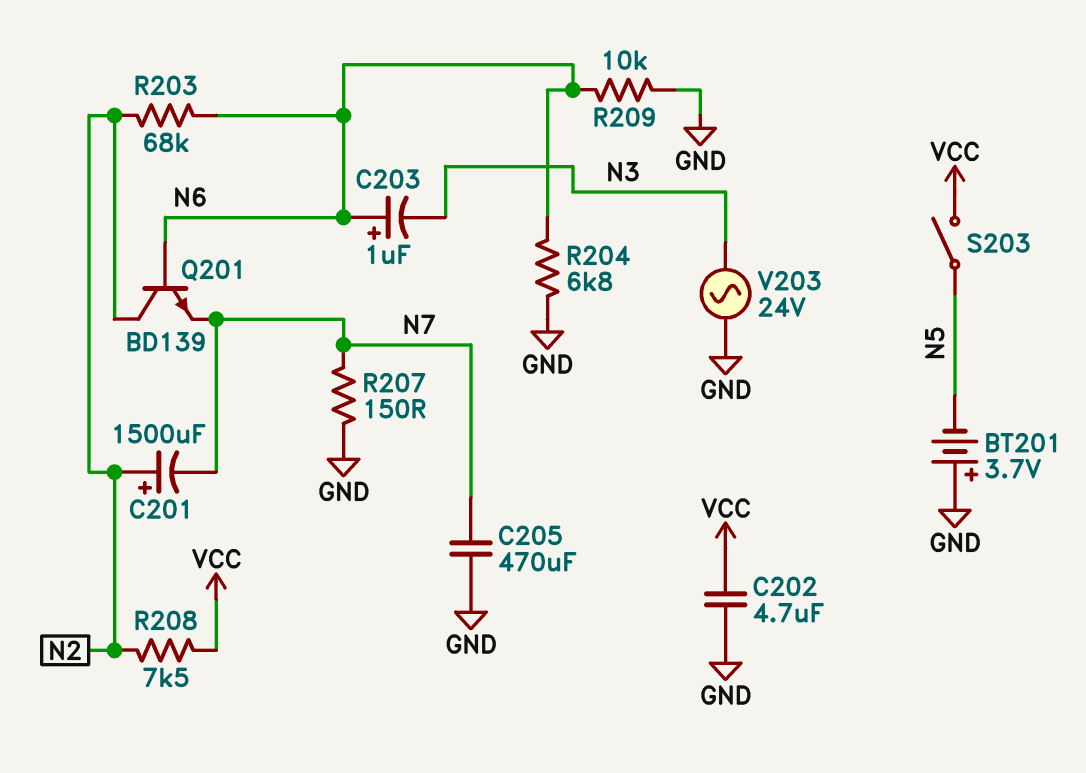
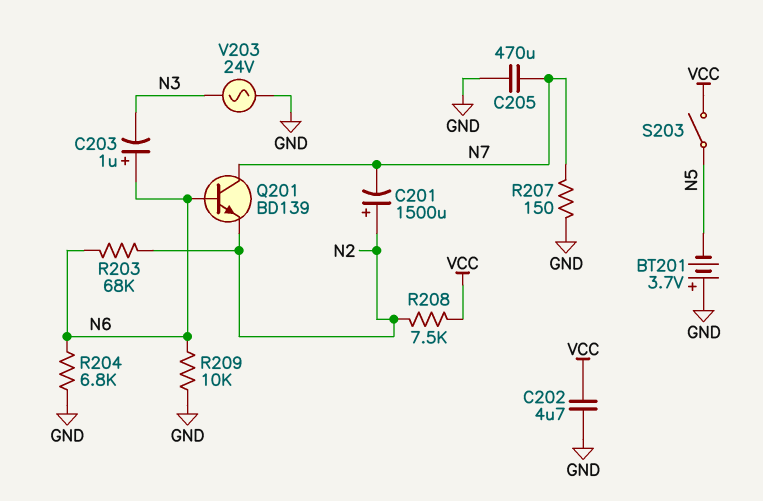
Q201: NPN BD139 (B N6, C N2, E N7) -> NPN BD139 (B N6, C N7, E N2)

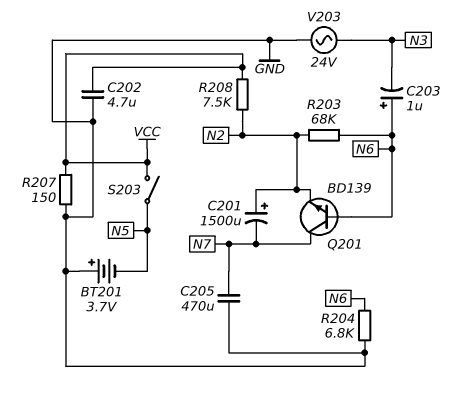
R207: 150 (GND, N7) -> 150 (GND, VCC)
R209: 10k (GND, N6) -> none

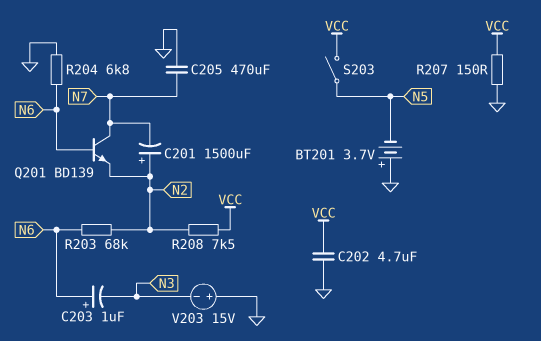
V203: AC 24V (GND, N3) -> 15V (plus GND, minus N3)

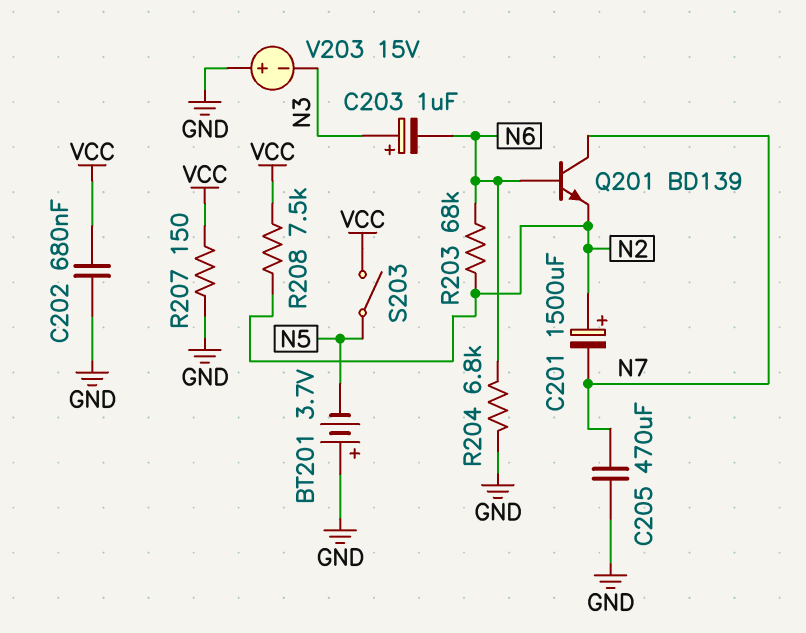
C202: 4.7uF (GND, VCC) -> 680nF (GND, VCC)
C203: 1uF (plus N6, minus N3) -> 1uF (plus N3, minus N6)

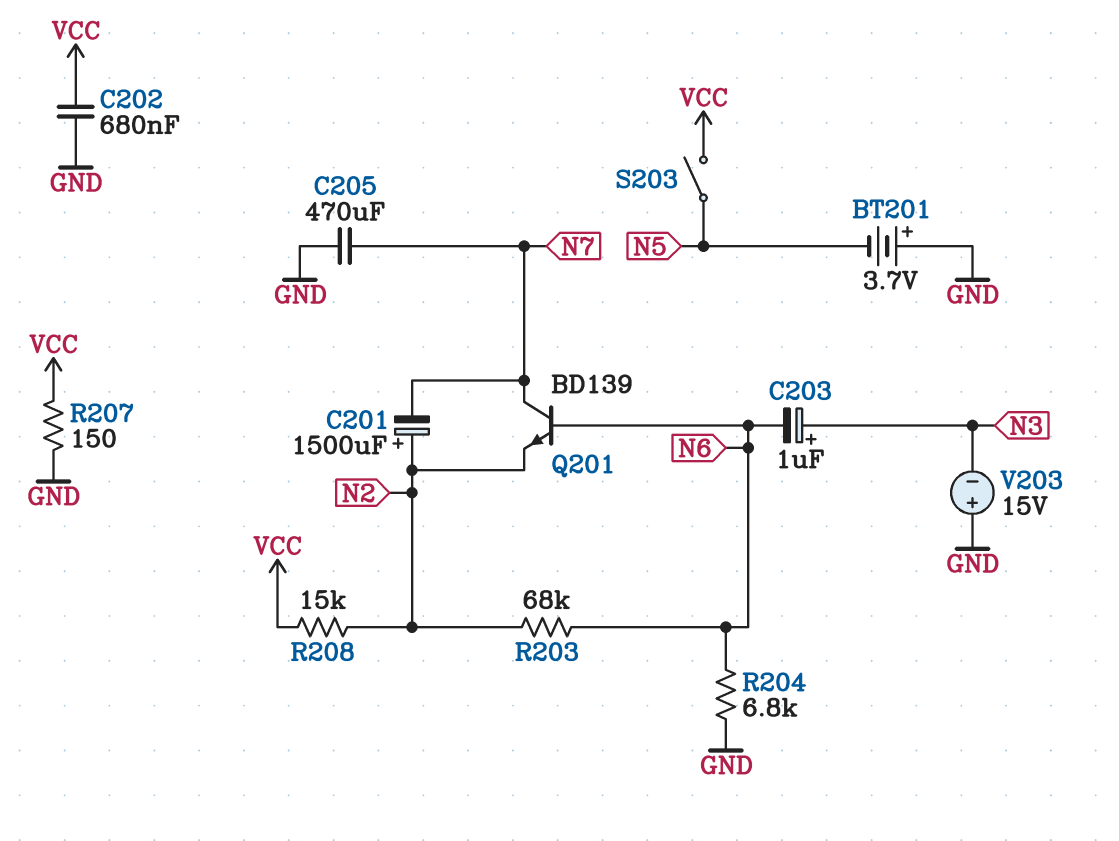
R208: 7.5k (N2, VCC) -> 15k (N2, VCC)

